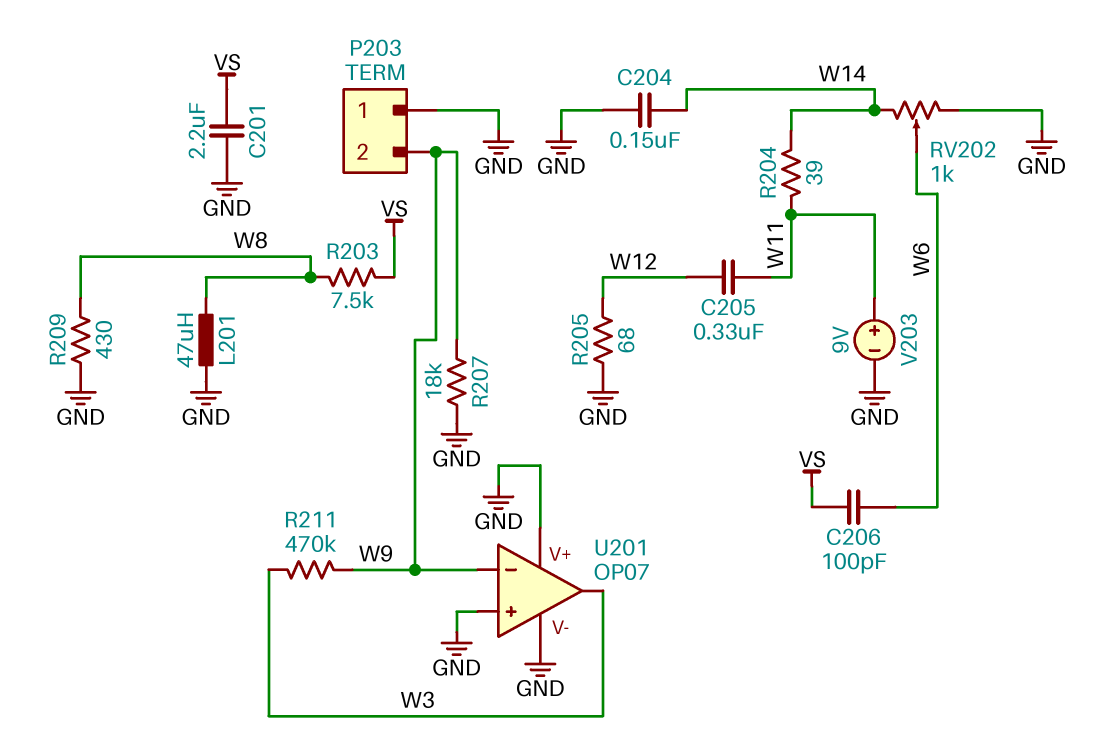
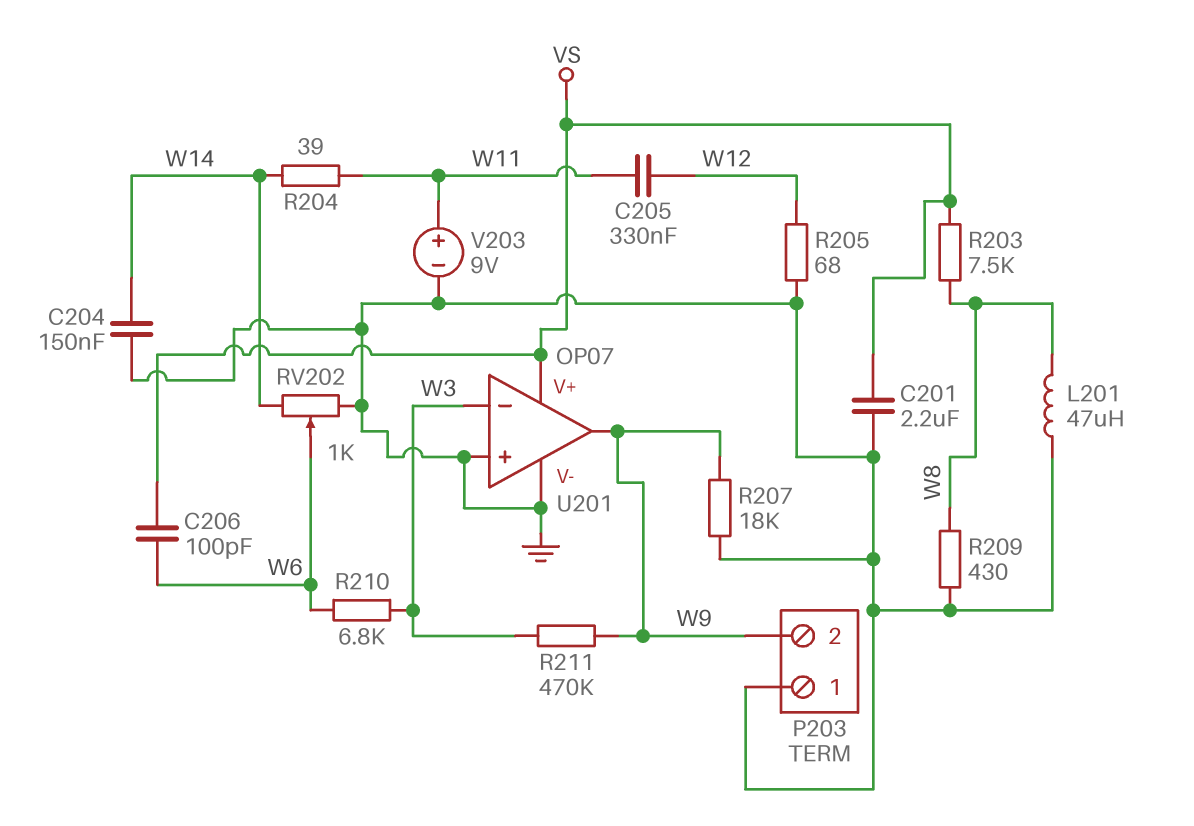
R210: none -> 6.8k (W3, W6)
U201 pin V+: GND -> VS
U201 pin in-: W9 -> W3
U201 pin out: W3 -> W9

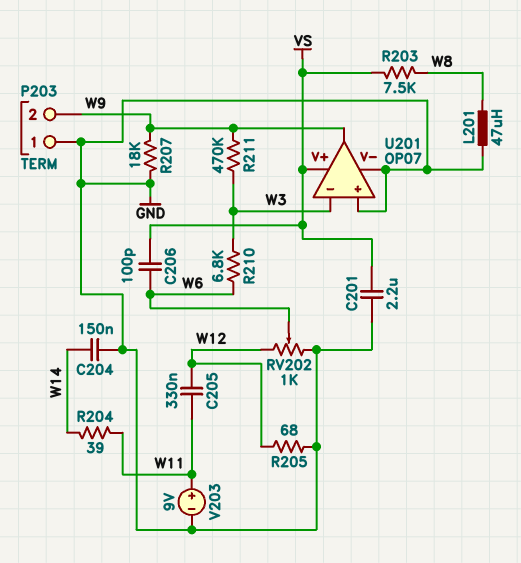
R209: 430 (GND, W8) -> none
RV202: 1k (GND, W14, wiper W6) -> 1k (GND, W12, wiper W6)

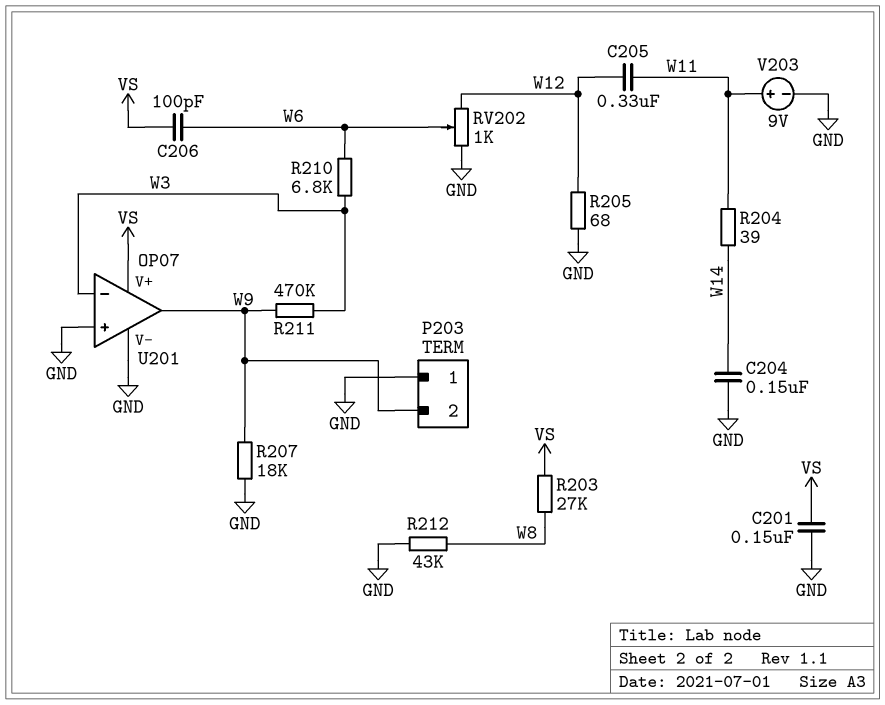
C201: 2.2uF (GND, VS) -> 150nF (GND, VS)
L201: 47uH (GND, W8) -> none
R203: 7.5k (VS, W8) -> 27k (VS, W8)
R212: none -> 43k (GND, W8)

